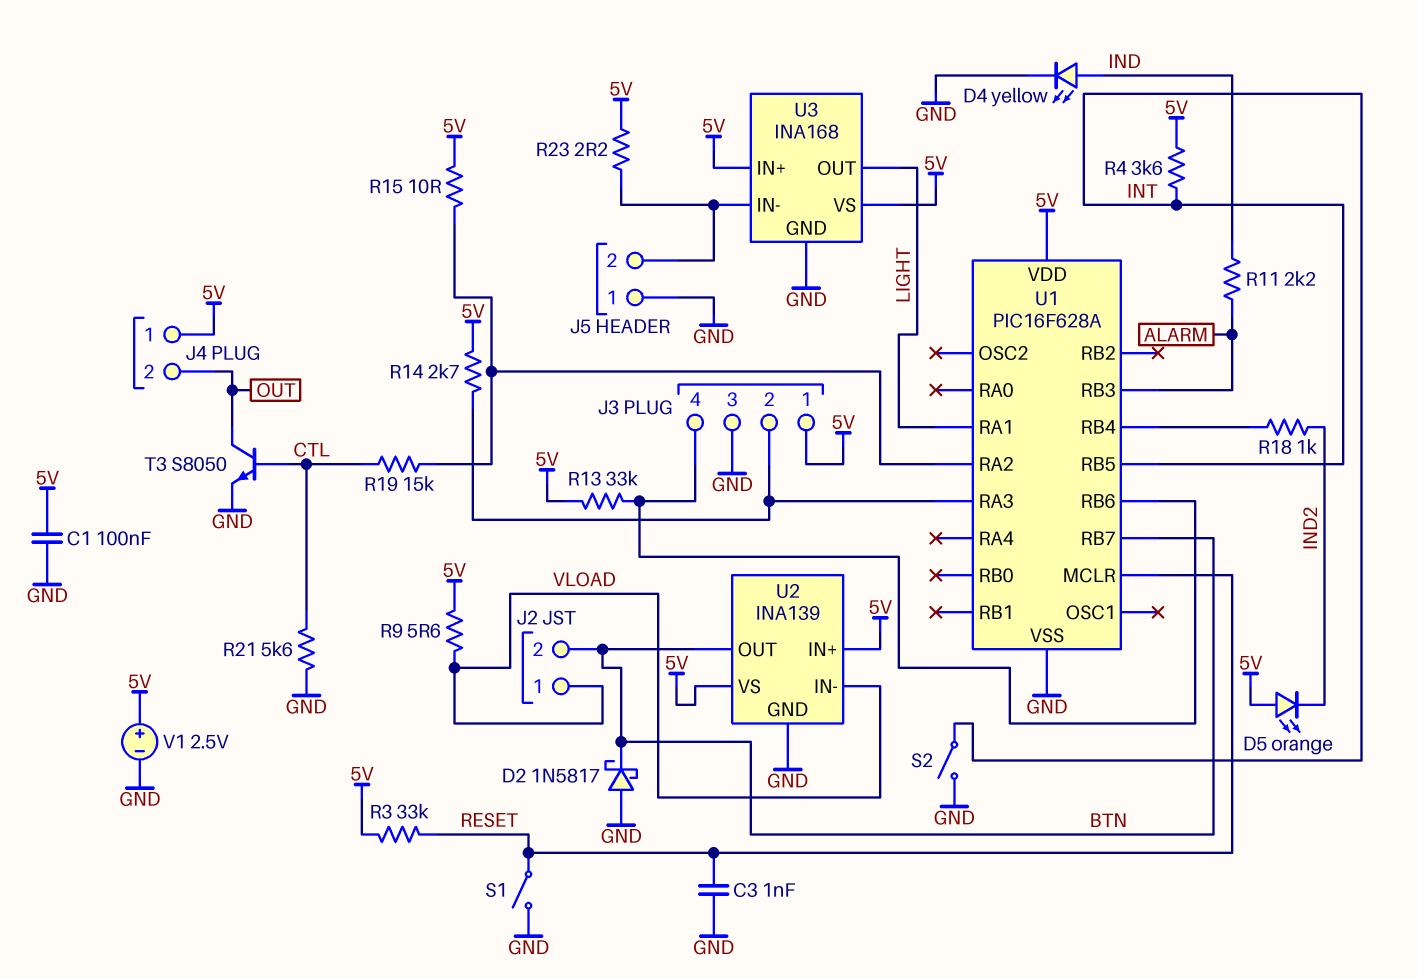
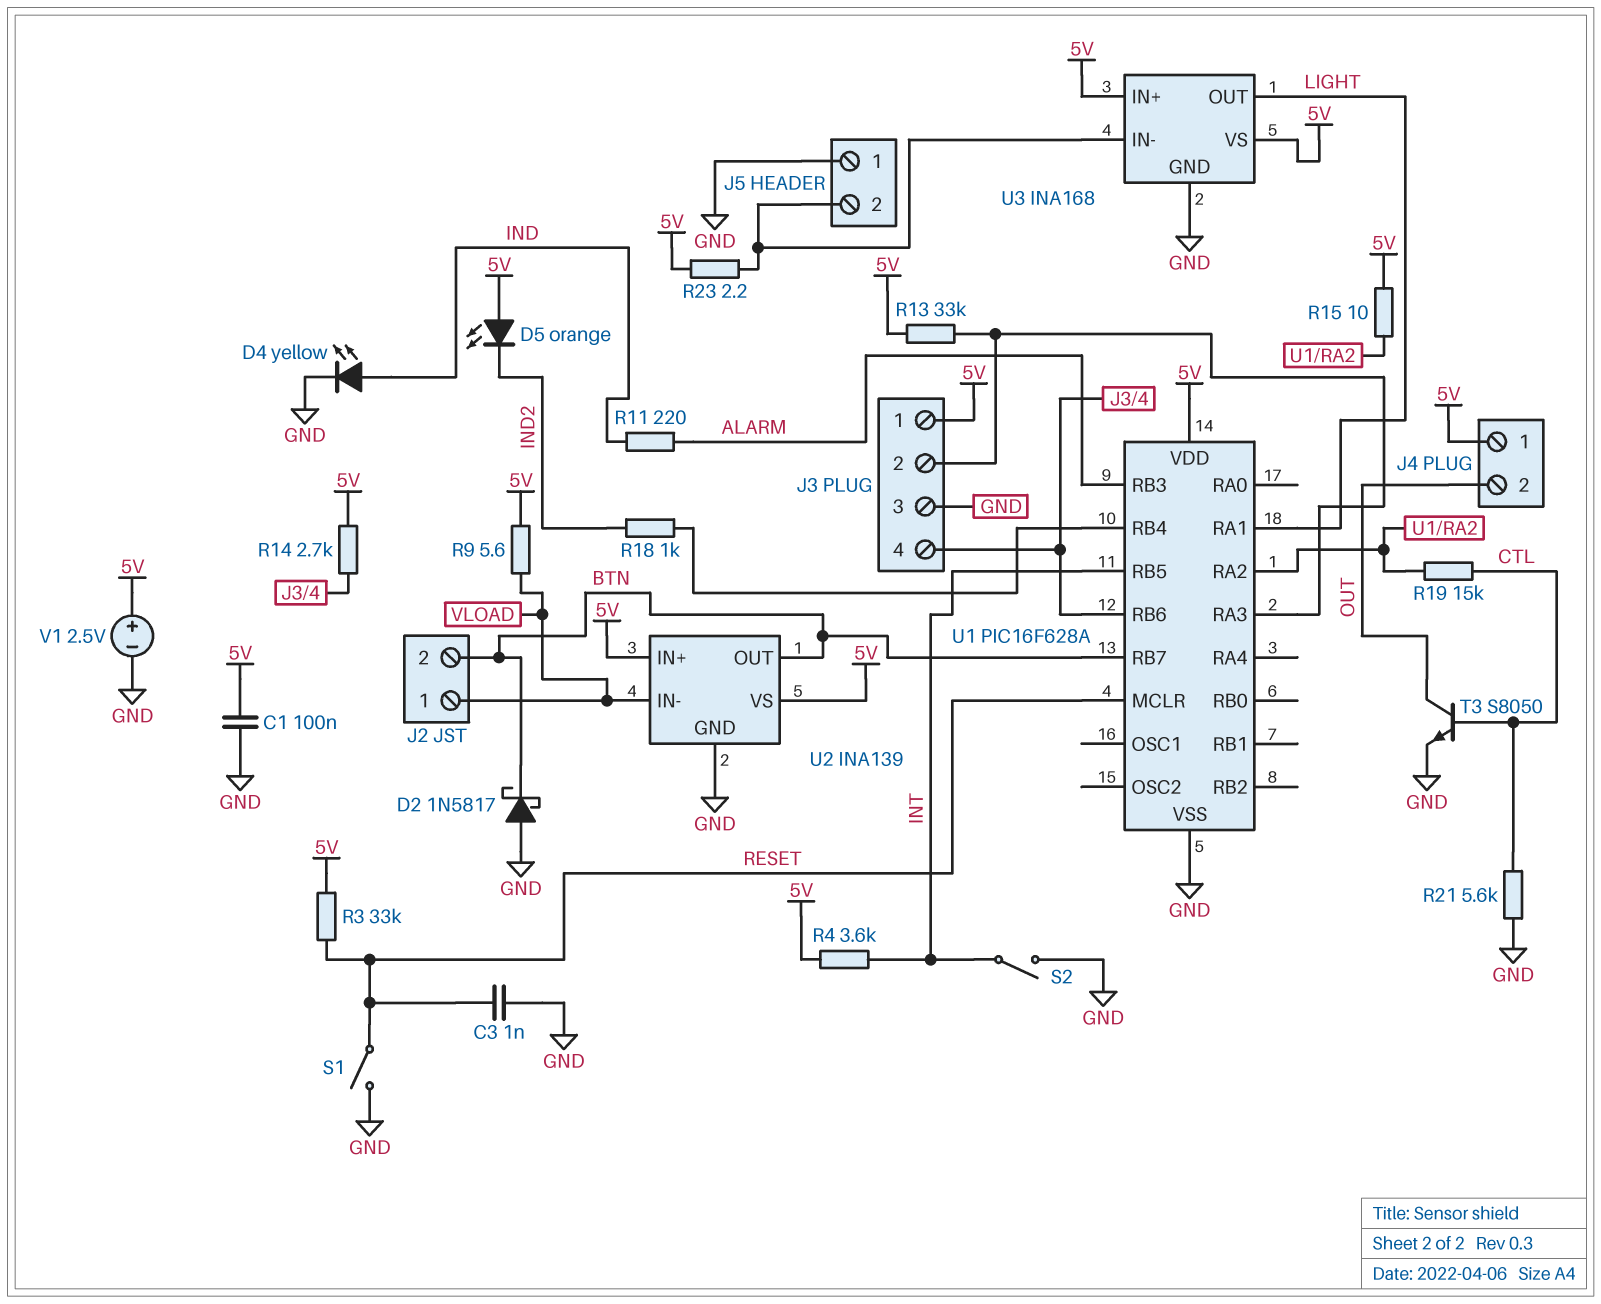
R11: 2.2k (ALARM, IND) -> 220 (ALARM, IND)
R13: 33k (5V, J3/4) -> 33k (5V, J3/2)
R14: 2.7k (5V, J3/2) -> 2.7k (5V, J3/4)

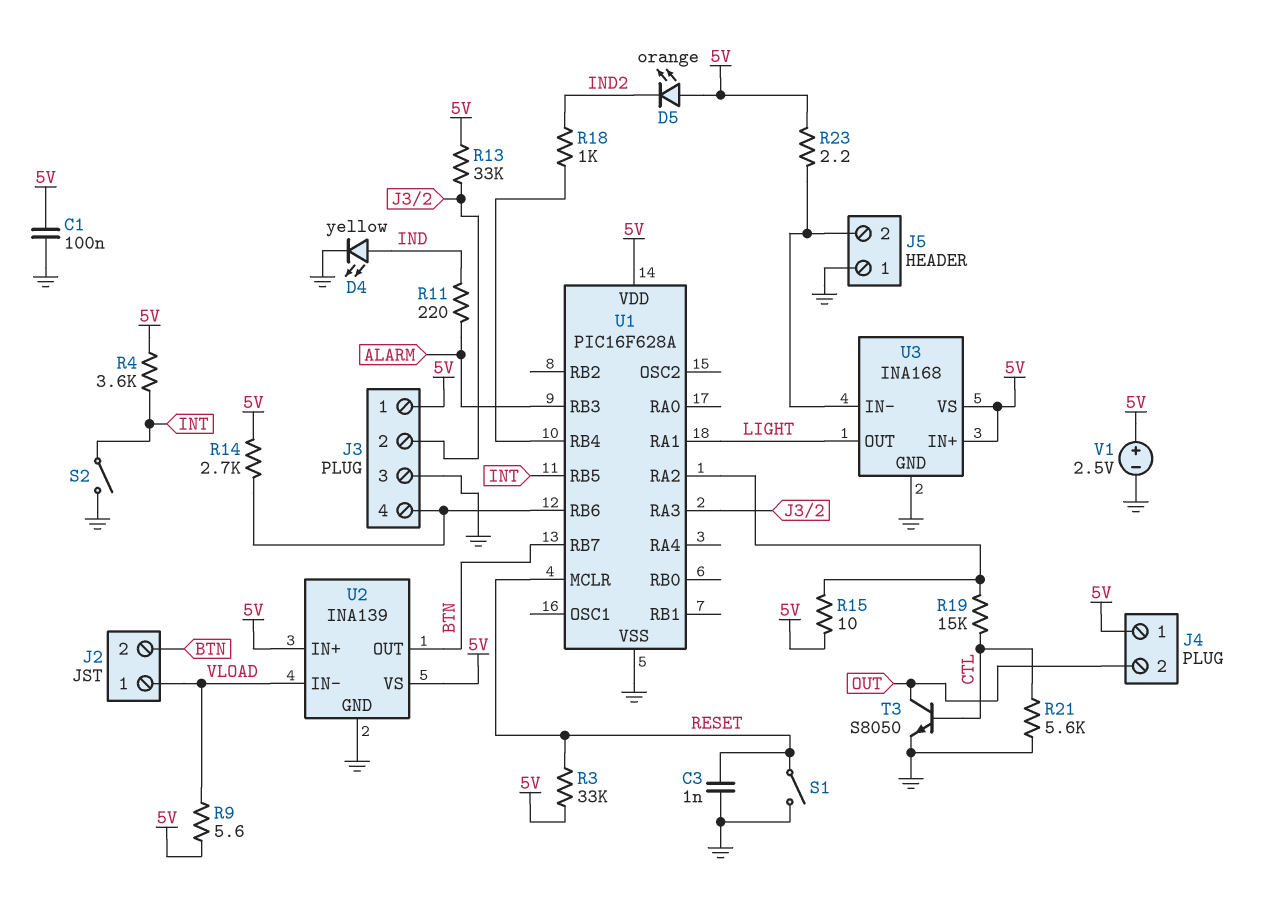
D2: schottky 1N5817 (A GND, K BTN) -> none

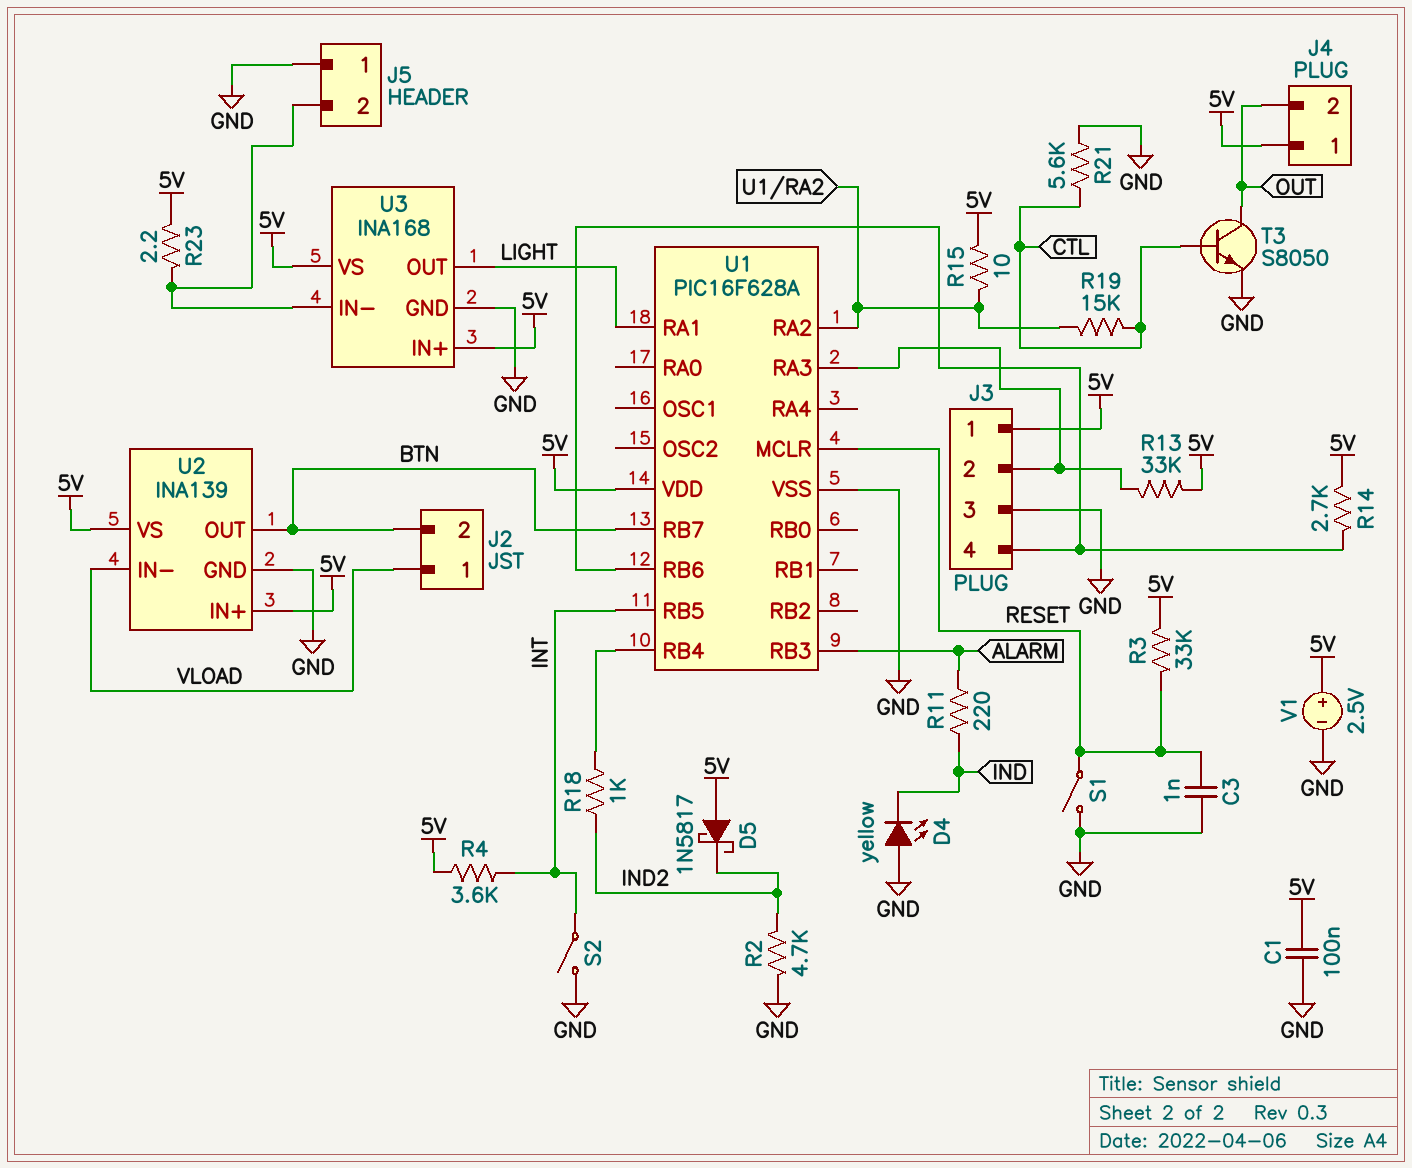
D4: LED yellow (A IND, K GND) -> LED yellow (A GND, K IND)
D5: LED orange (A 5V, K IND2) -> schottky 1N5817 (A 5V, K IND2)
R2: none -> 4.7k (GND, IND2)
R9: 5.6 (5V, VLOAD) -> none

